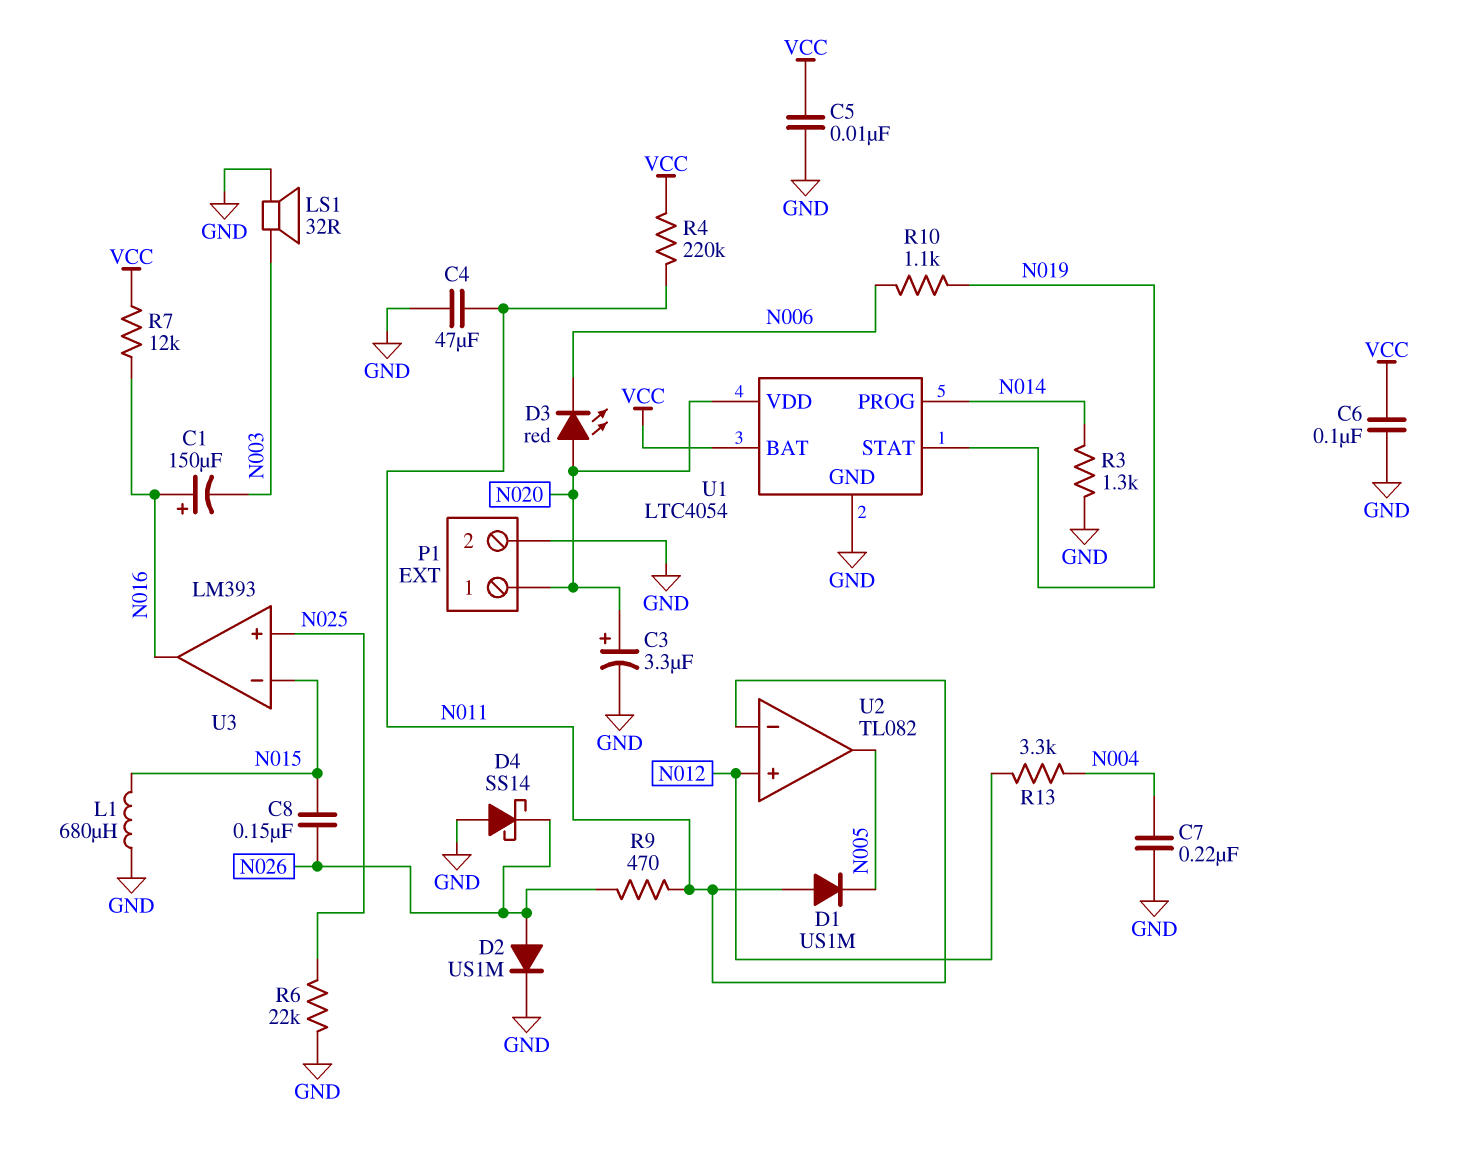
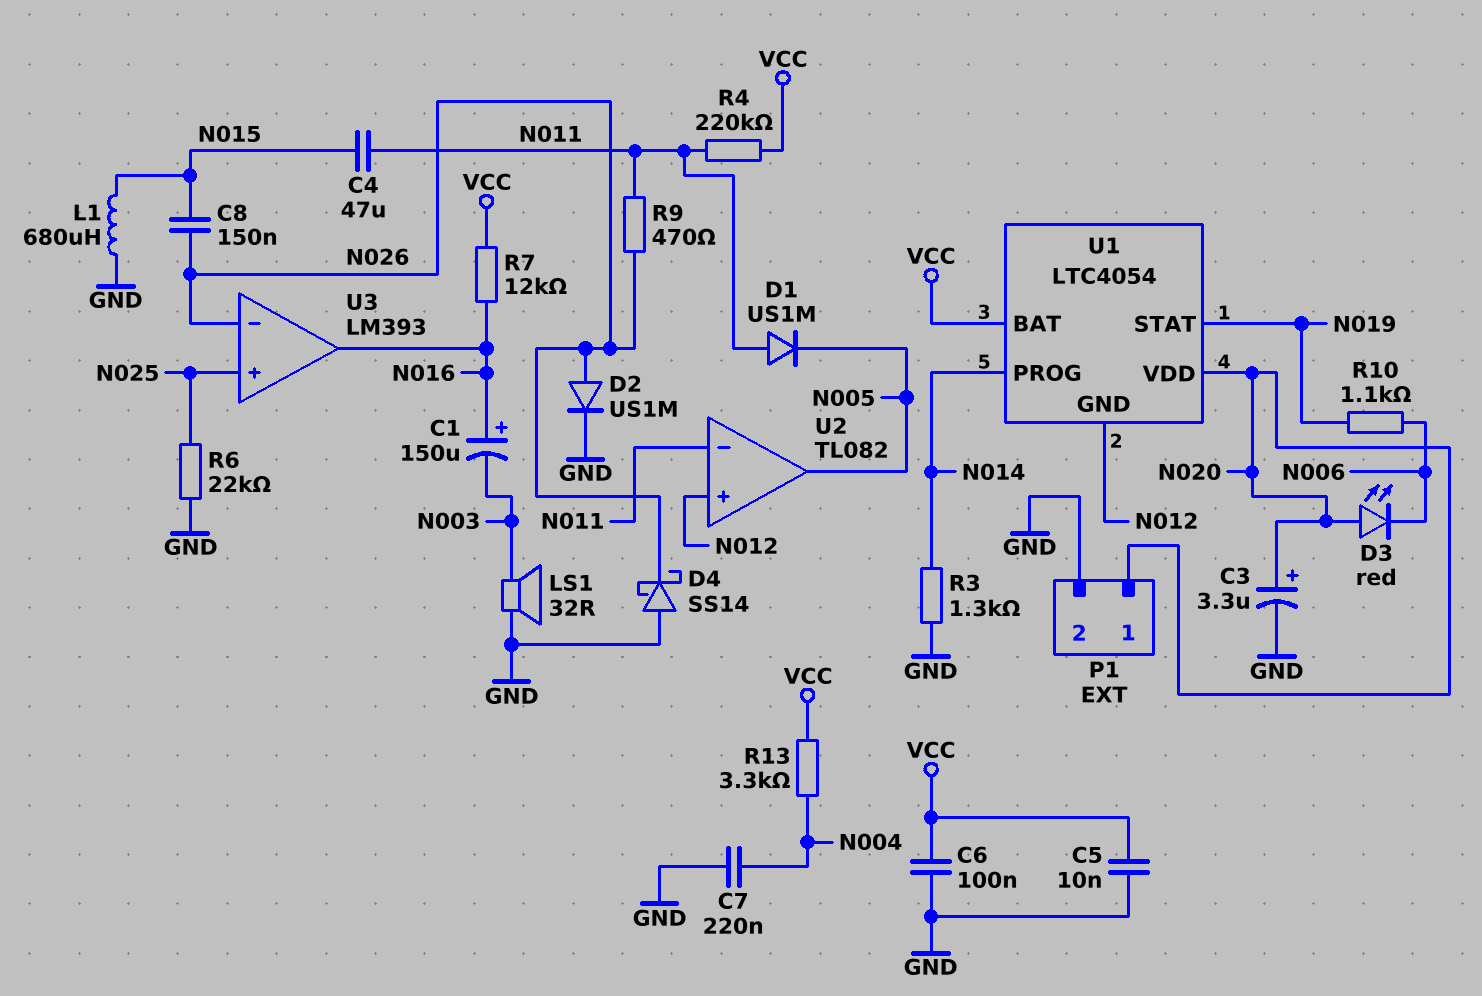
C4: 47uF (GND, N011) -> 47uF (N011, N015)
R13: 3.3k (N004, N012) -> 3.3k (N004, VCC)
U1 pin GND: GND -> N012
U3 pin in-: N015 -> N026

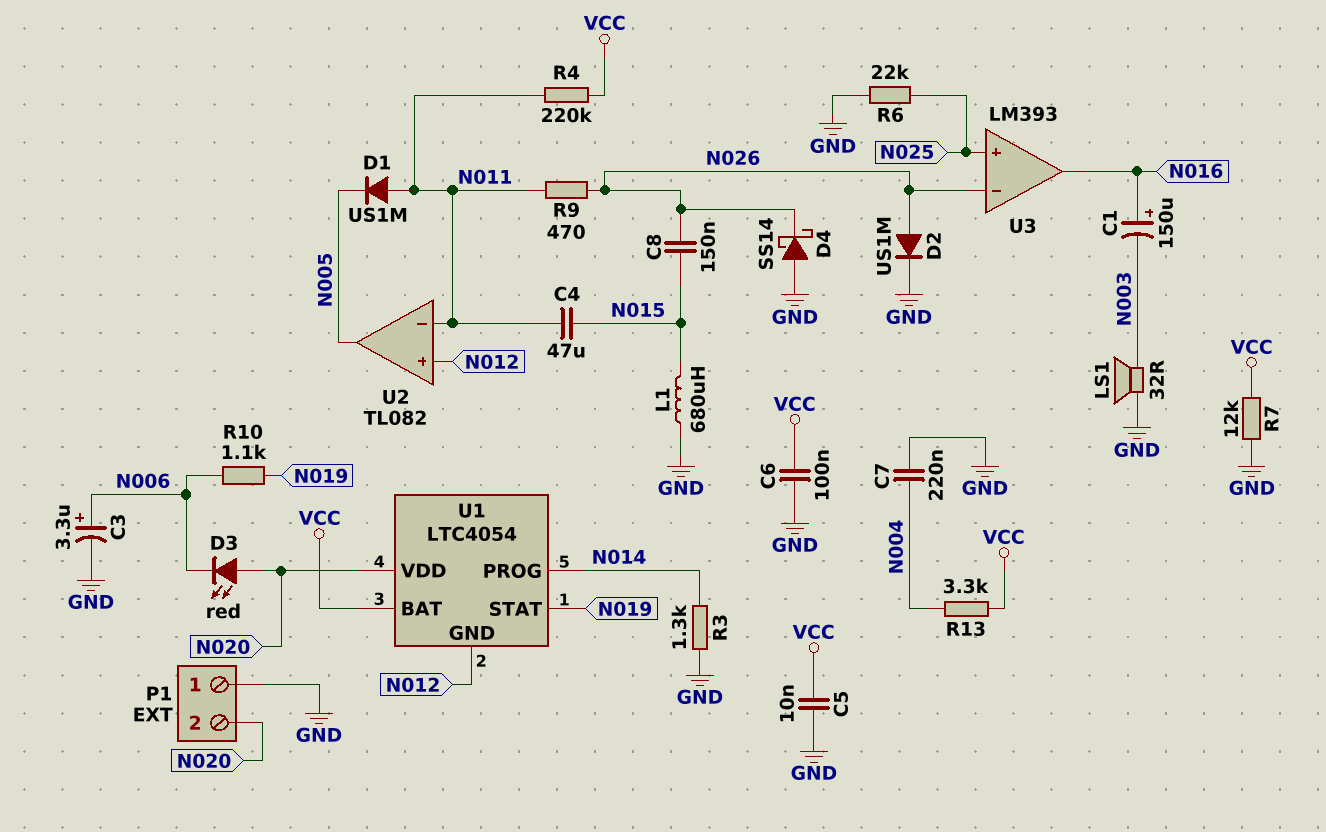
C3: 3.3uF (plus N020, minus GND) -> 3.3uF (plus N006, minus GND)
P1 pin 1: N020 -> GND
P1 pin 2: GND -> N020
R7: 12k (N016, VCC) -> 12k (GND, VCC)

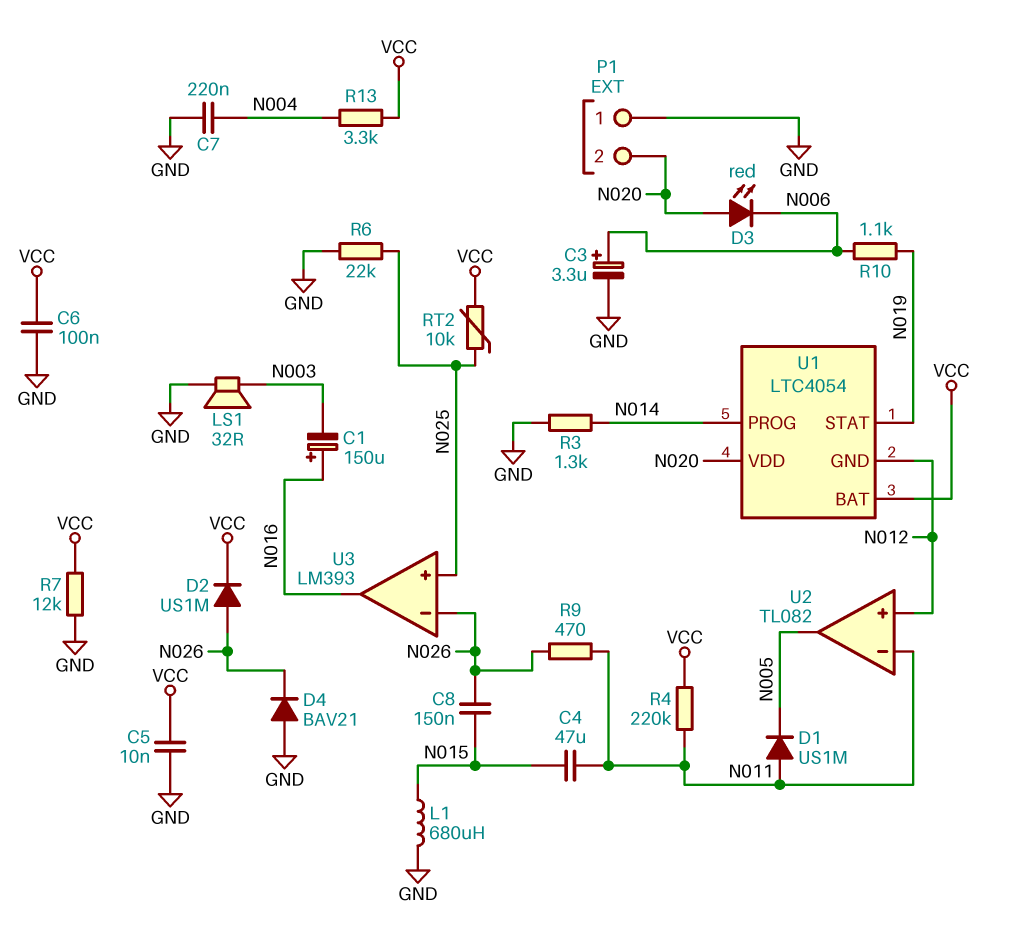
D2: diode US1M (A N026, K GND) -> diode US1M (A N026, K VCC)
D4: schottky SS14 (A GND, K N026) -> diode BAV21 (A GND, K N026)
RT2: none -> 10k (N025, VCC)

